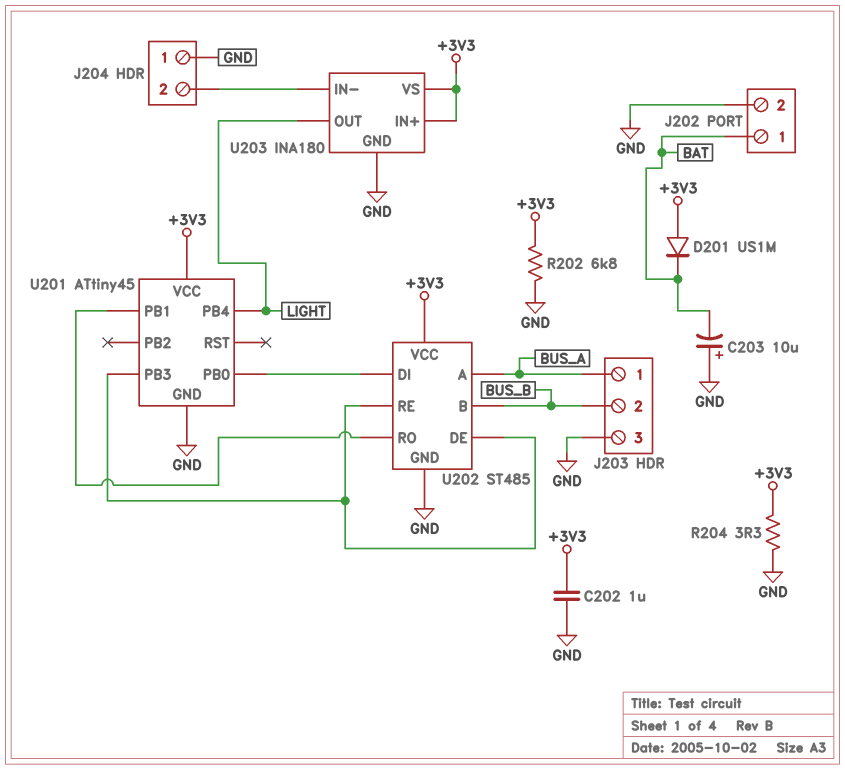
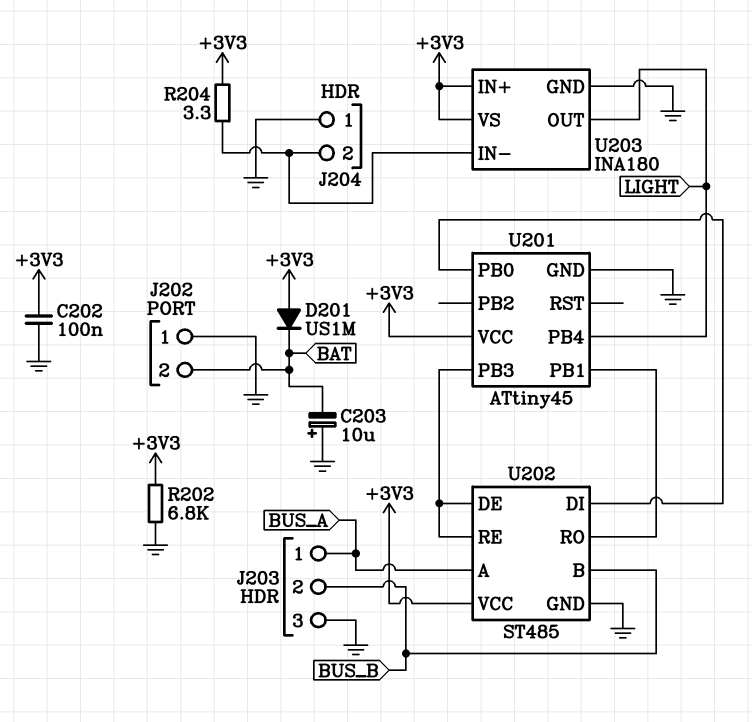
C202: 1uF (+3V3, GND) -> 100nF (+3V3, GND)
J202 pin 1: BAT -> GND
J202 pin 2: GND -> BAT
R204: 3.3 (+3V3, GND) -> 3.3 (+3V3, J204/2)

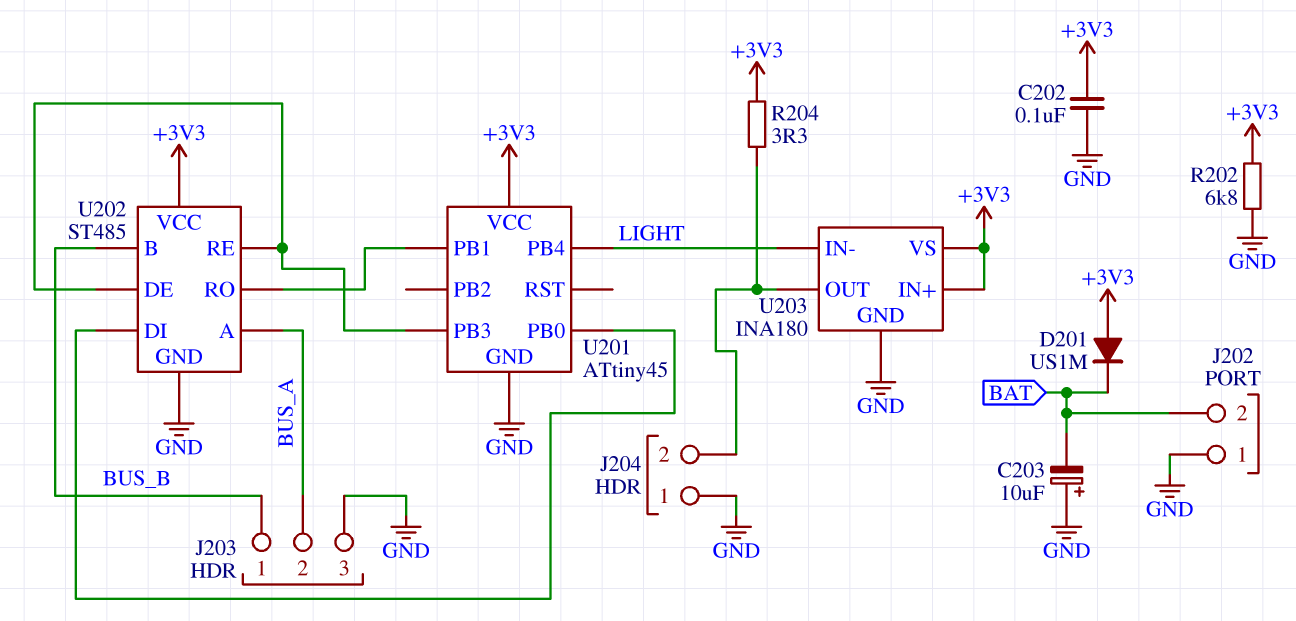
J203 pin 1: BUS_A -> BUS_B
J203 pin 2: BUS_B -> BUS_A
U203 pin IN-: J204/2 -> LIGHT
U203 pin OUT: LIGHT -> J204/2

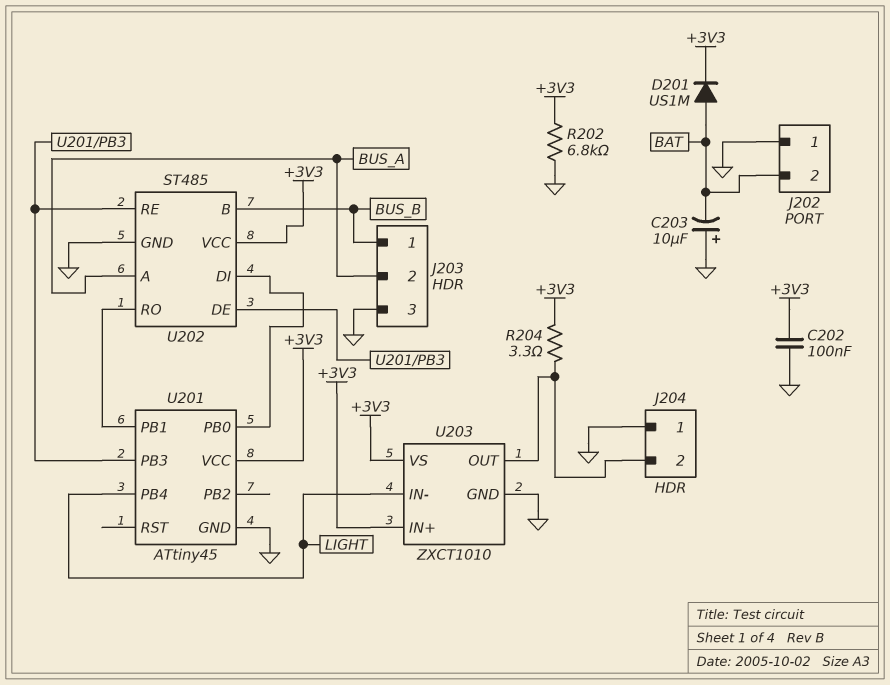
D201: diode US1M (A +3V3, K BAT) -> diode US1M (A BAT, K +3V3)
U203: INA180 -> ZXCT1010

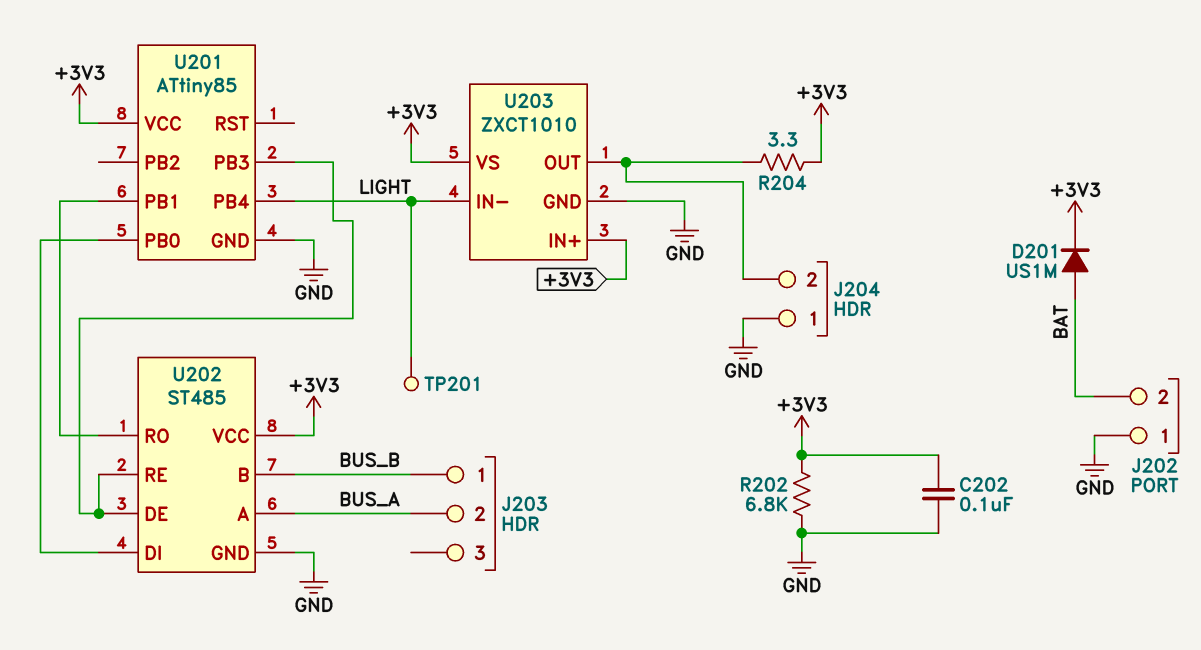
C203: 10uF (plus GND, minus BAT) -> none
J203 pin 3: GND -> none
TP201: none -> test point (LIGHT)
U201: ATtiny45 -> ATtiny85

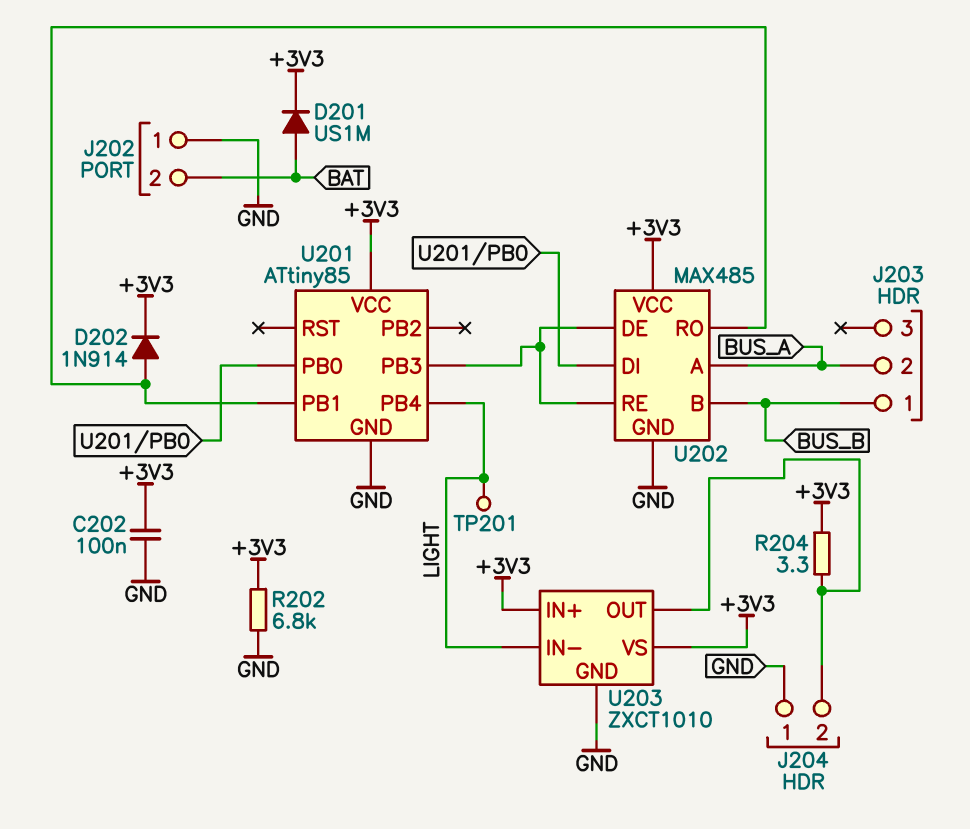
D202: none -> diode 1N914 (A U201/PB1, K +3V3)
U202: ST485 -> MAX485

